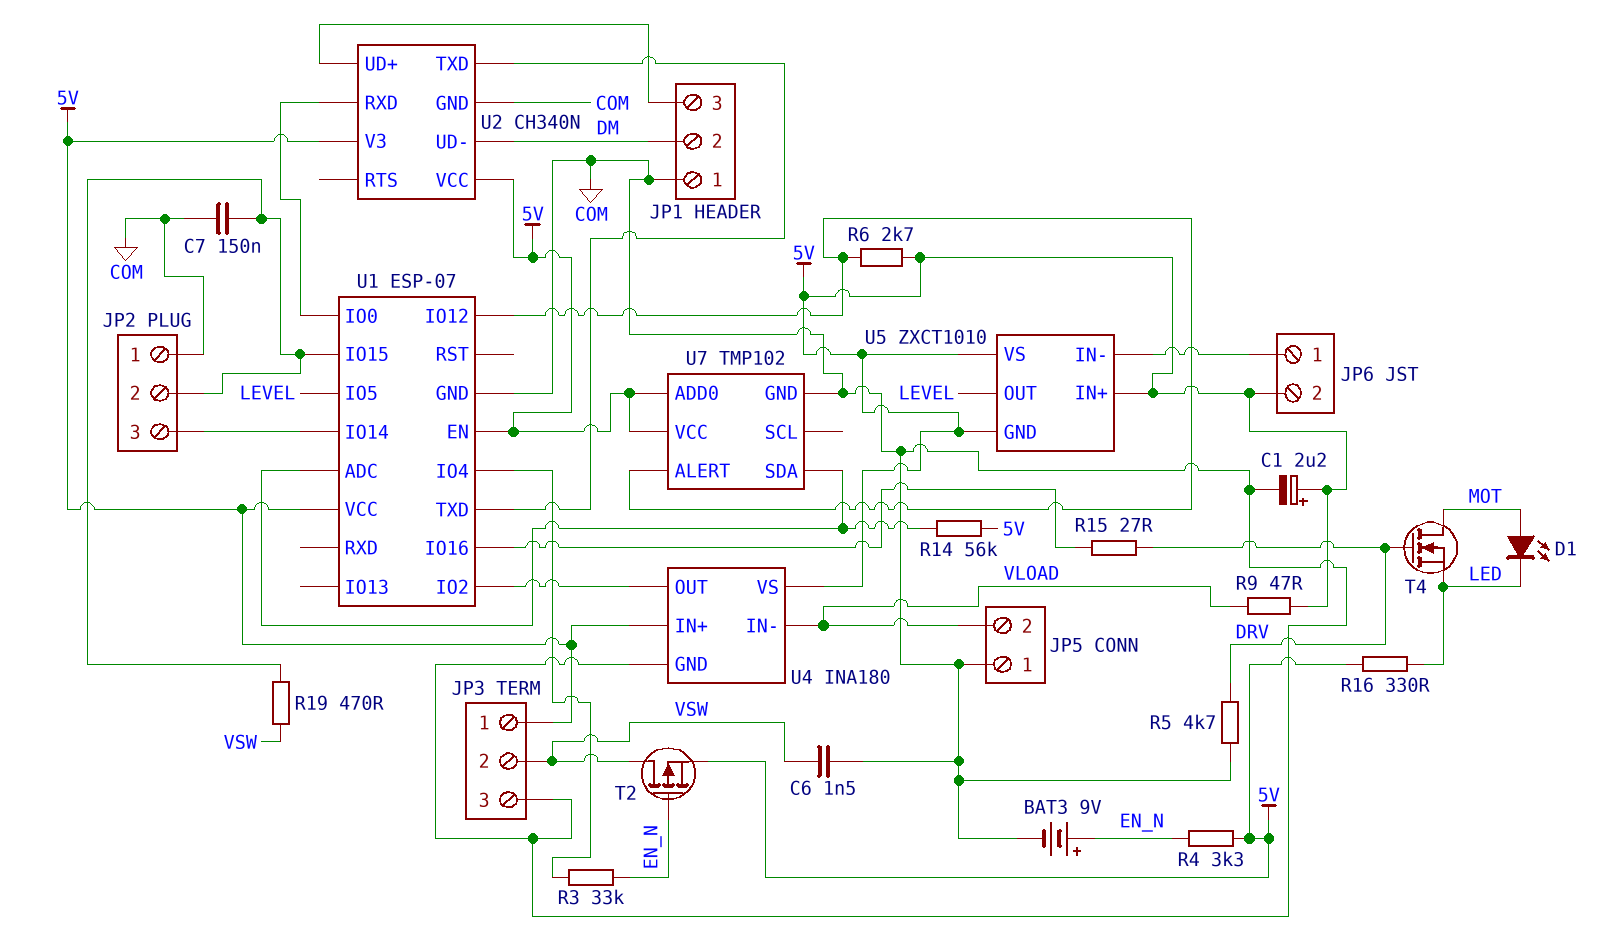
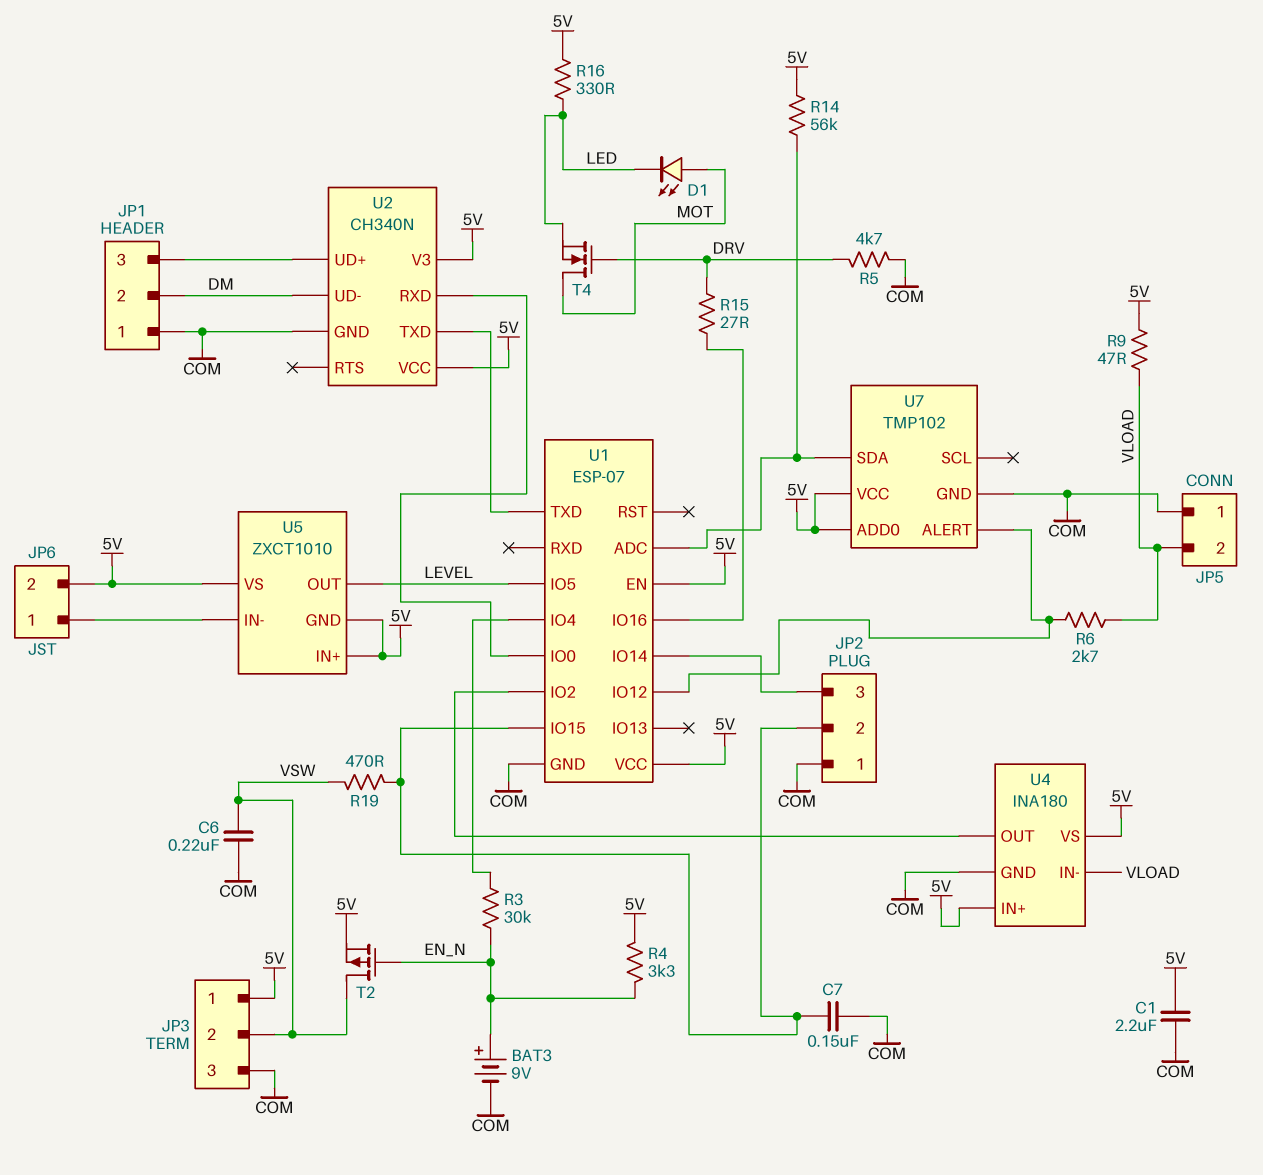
C1: 2.2uF (plus 5V, minus COM) -> 2.2uF (5V, COM)
C6: 1.5nF (COM, VSW) -> 220nF (COM, VSW)
R3: 33k (EN_N, U1/IO4) -> 30k (EN_N, U1/IO4)
R6: 2.7k (5V, U1/IO12) -> 2.7k (U1/IO12, VLOAD)

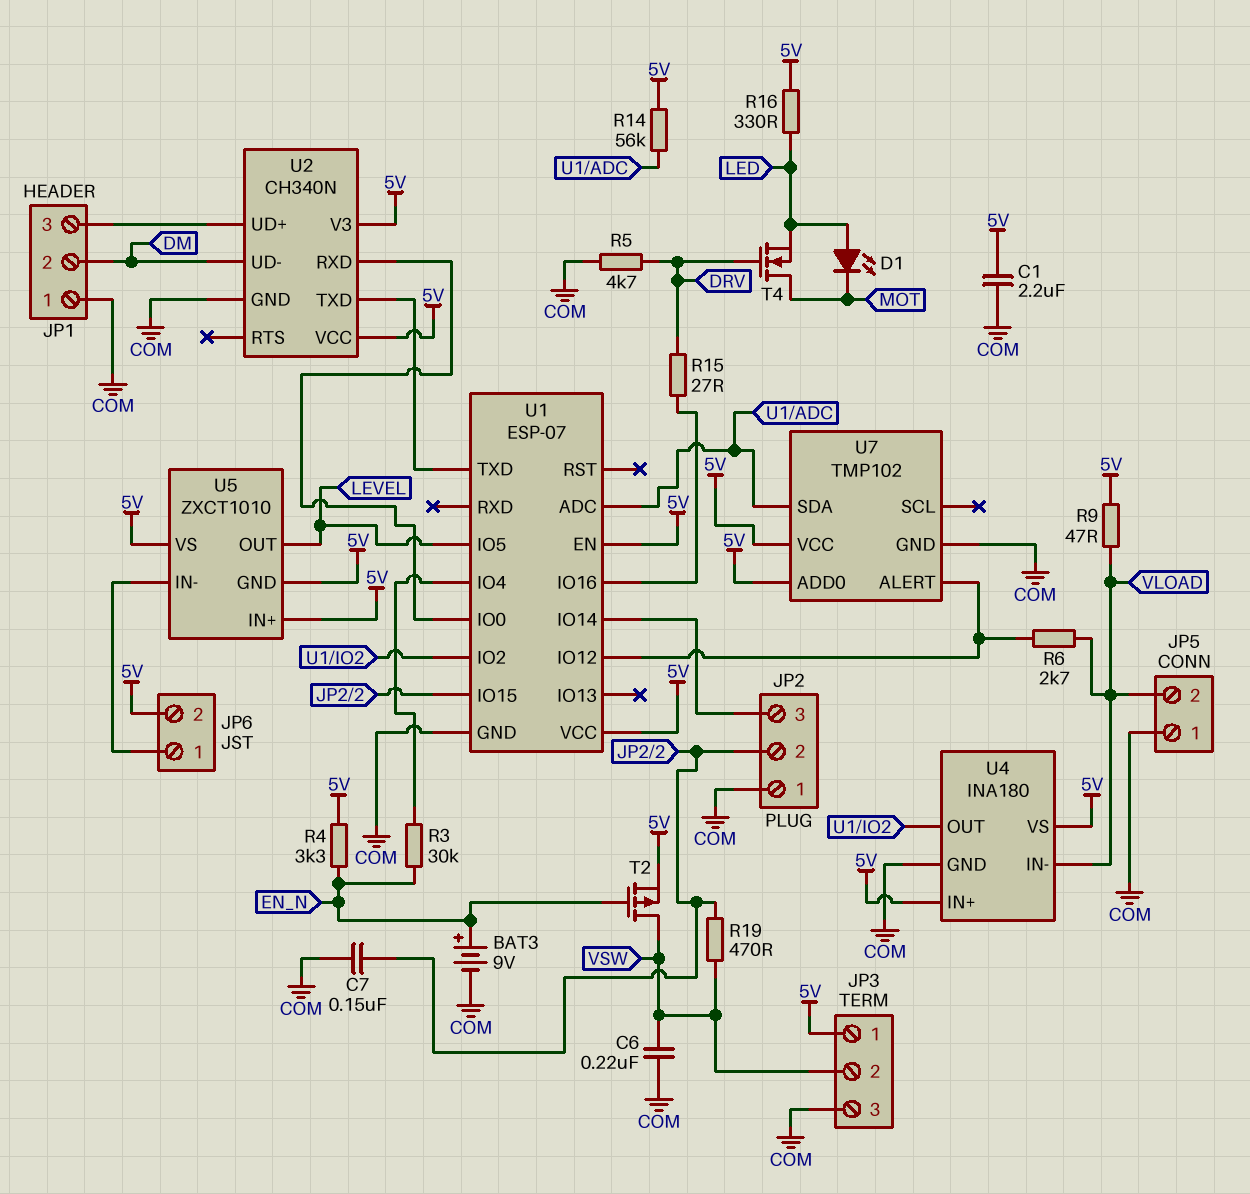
D1: LED (A MOT, K LED) -> LED (A LED, K MOT)

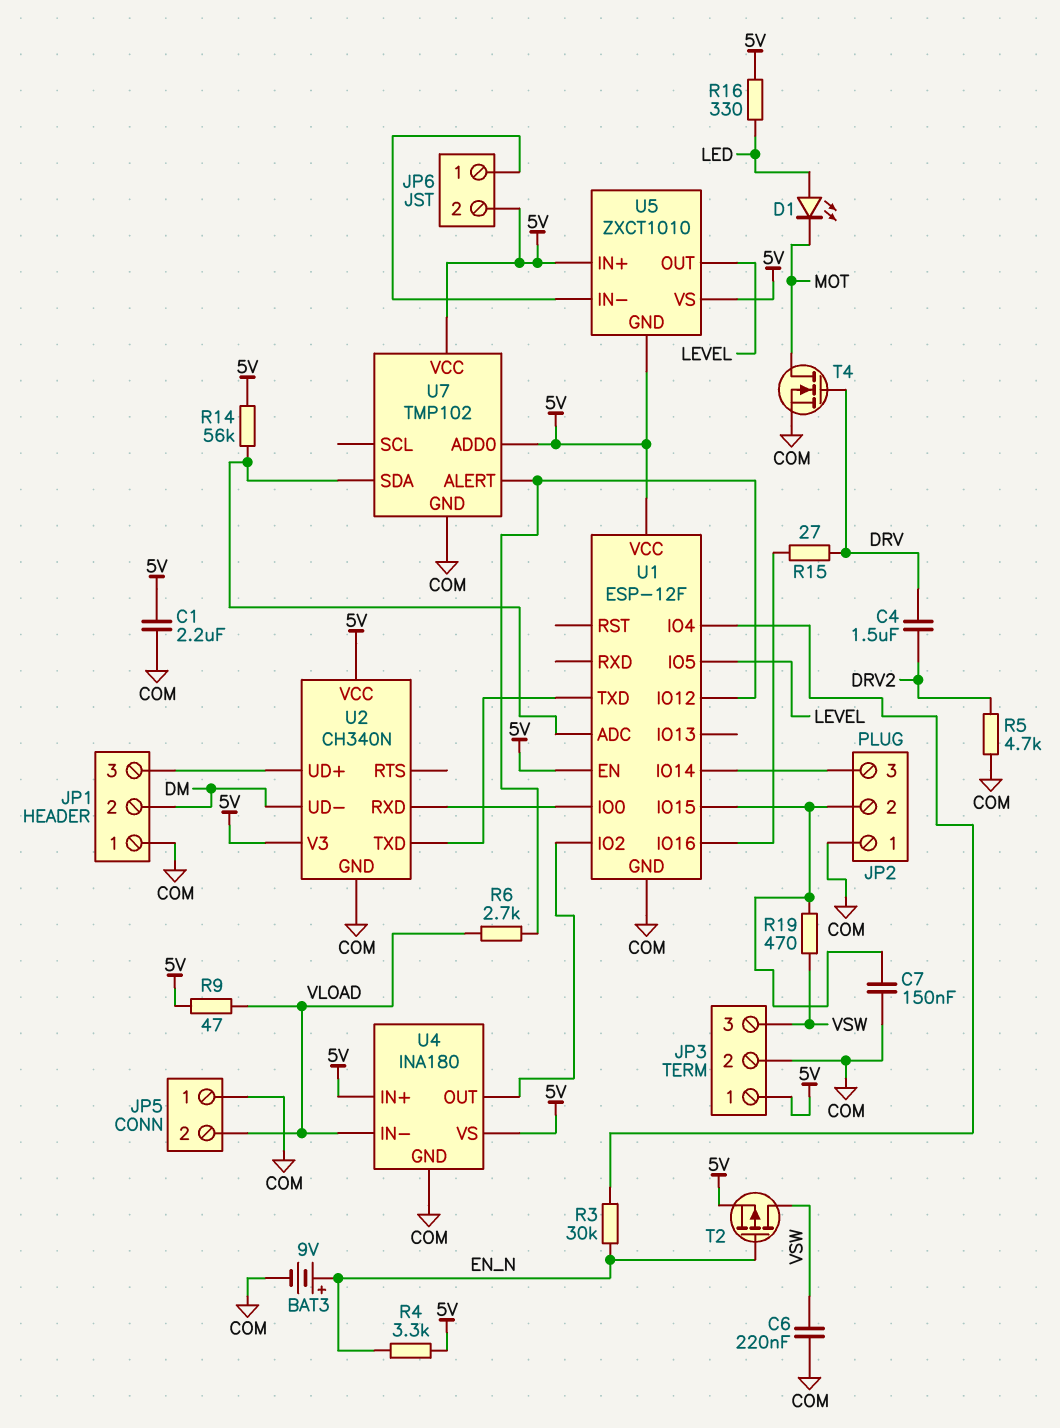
C4: none -> 1.5uF (DRV, DRV2)
JP3 pin 2: VSW -> COM
JP3 pin 3: COM -> VSW
R5: 4.7k (COM, DRV) -> 4.7k (COM, DRV2)
T4: NMOS (G DRV, D MOT, S LED) -> NMOS (G DRV, D MOT, S COM)
U1: ESP-07 -> ESP-12F

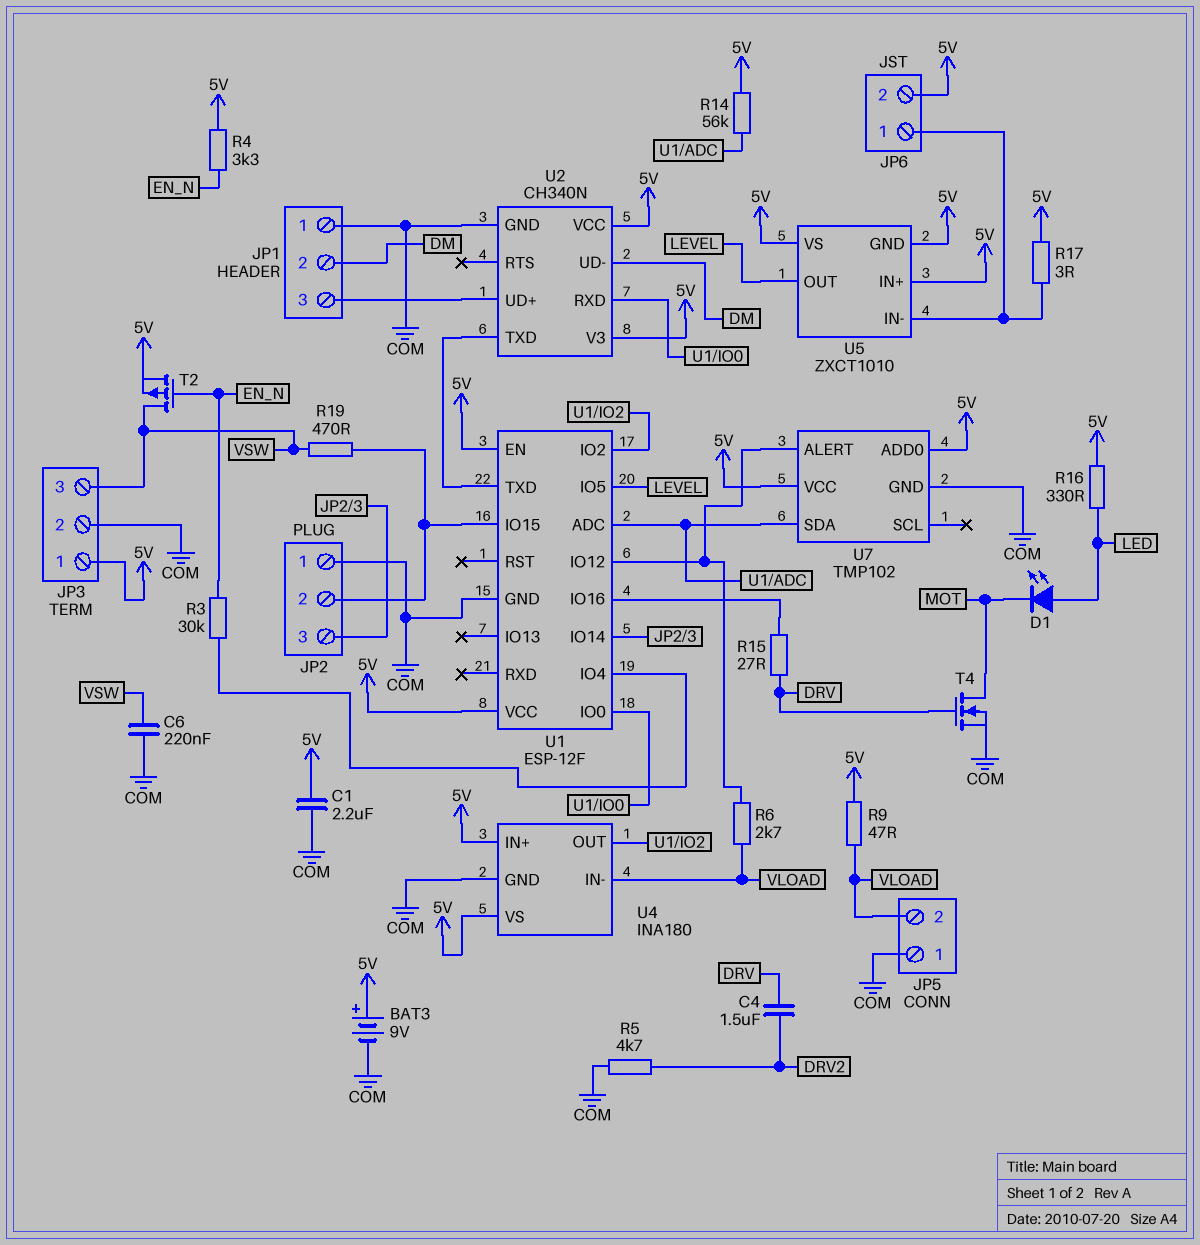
BAT3: 9V (plus EN_N, minus COM) -> 9V (plus 5V, minus COM)
C7: 150nF (COM, JP2/2) -> none
R17: none -> 3 (5V, JP6/1)

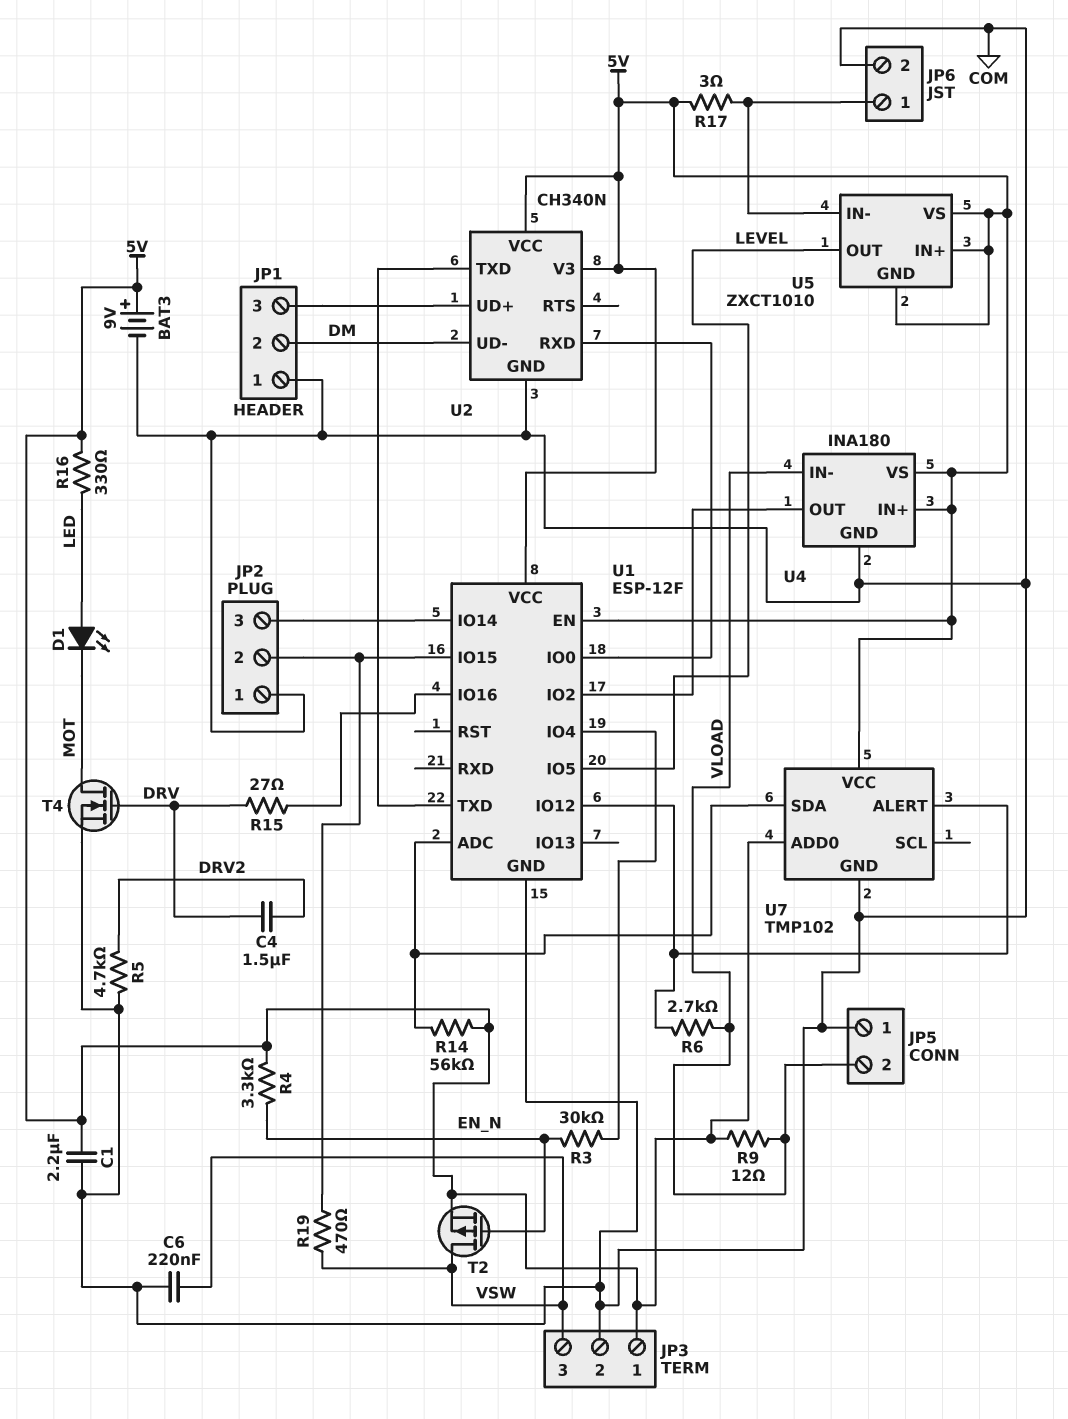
JP6 pin 2: 5V -> COM
R9: 47 (5V, VLOAD) -> 12 (5V, VLOAD)

